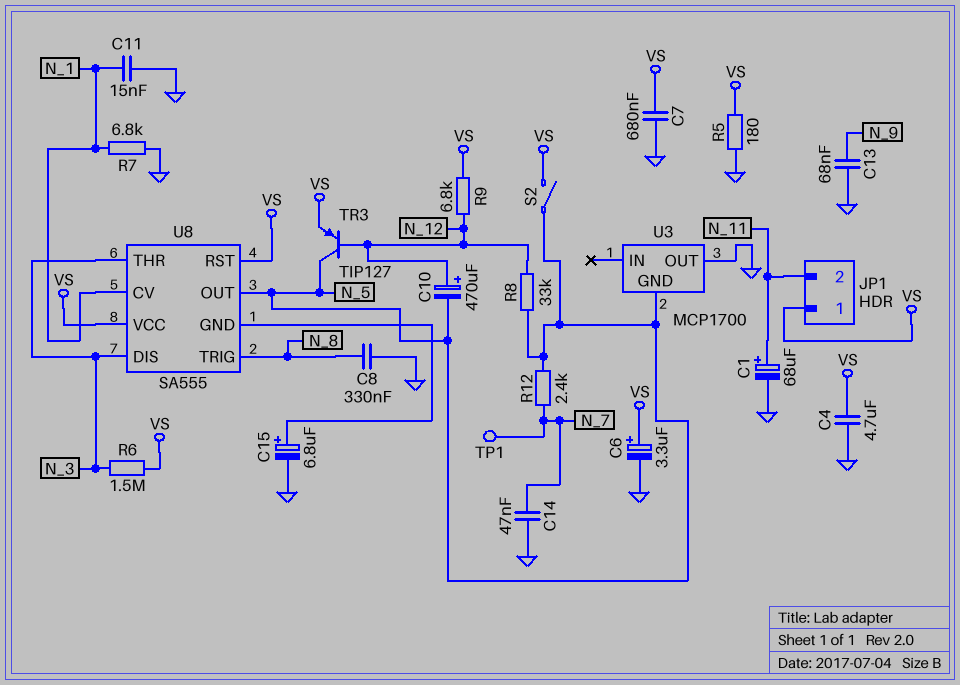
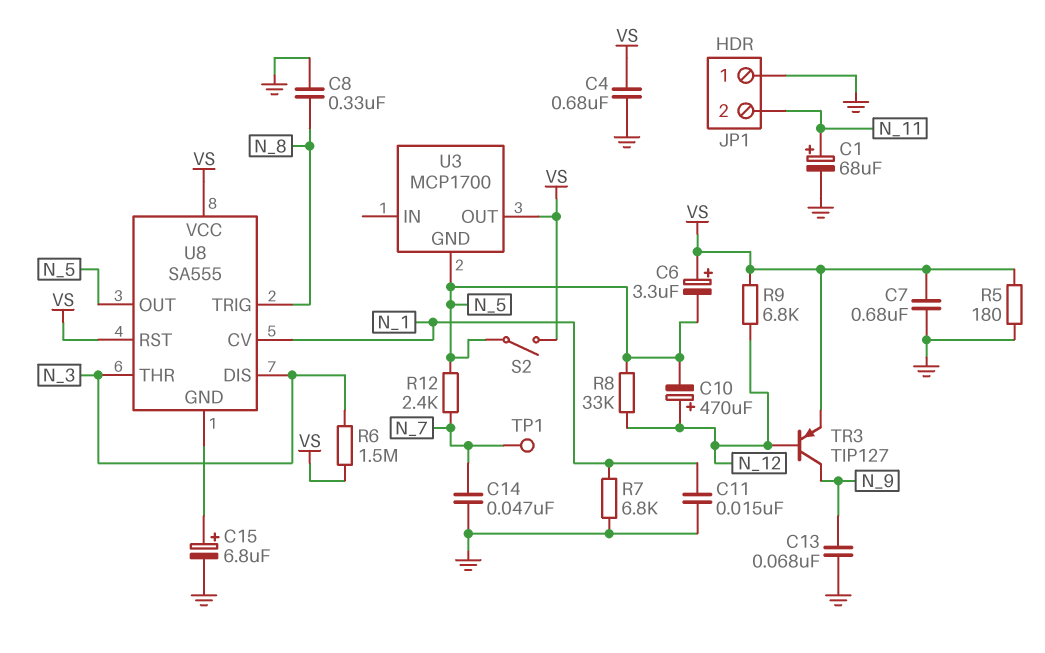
C4: 4.7uF (GND, VS) -> 680nF (GND, VS)
C6: 3.3uF (plus VS, minus GND) -> 3.3uF (plus VS, minus N_5)
JP1 pin 1: VS -> GND
TR3: PNP TIP127 (B N_12, C N_5, E VS) -> PNP TIP127 (B N_12, C N_9, E VS)
U3 pin OUT: GND -> VS

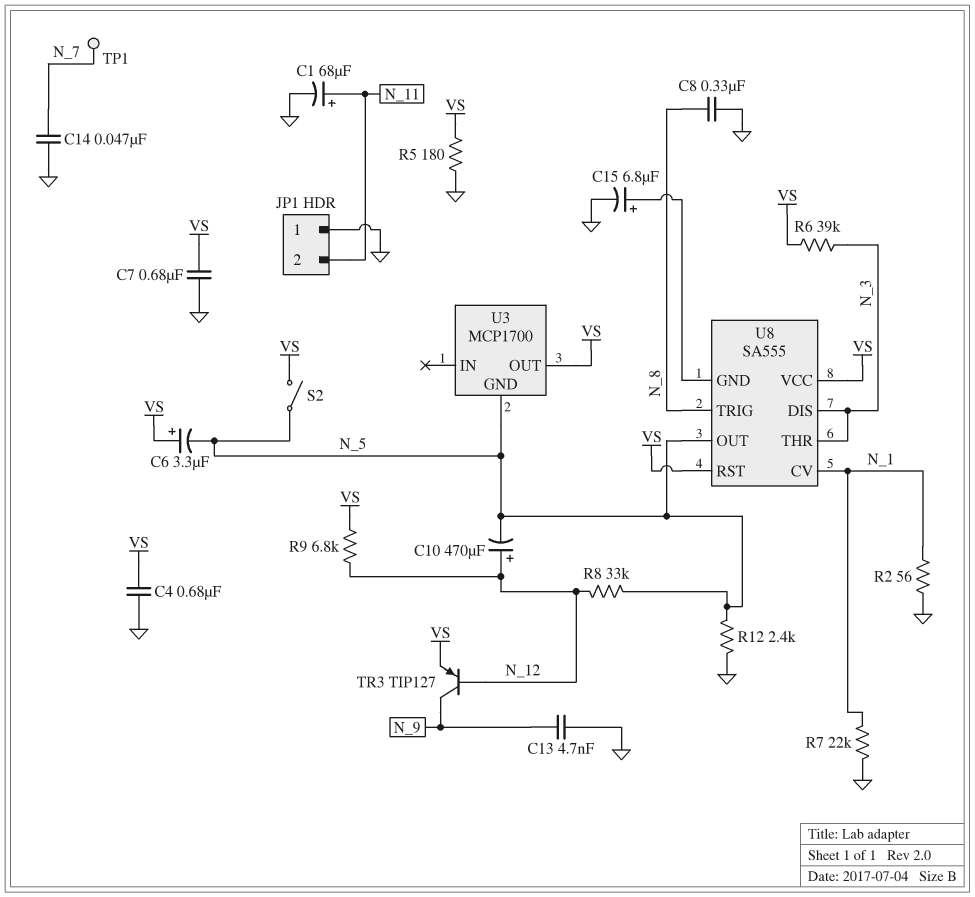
C11: 15nF (GND, N_1) -> none
C13: 68nF (GND, N_9) -> 4.7nF (GND, N_9)
R2: none -> 56 (GND, N_1)
R6: 1.5M (N_3, VS) -> 39k (N_3, VS)
R7: 6.8k (GND, N_1) -> 22k (GND, N_1)
R12: 2.4k (N_5, N_7) -> 2.4k (GND, N_5)

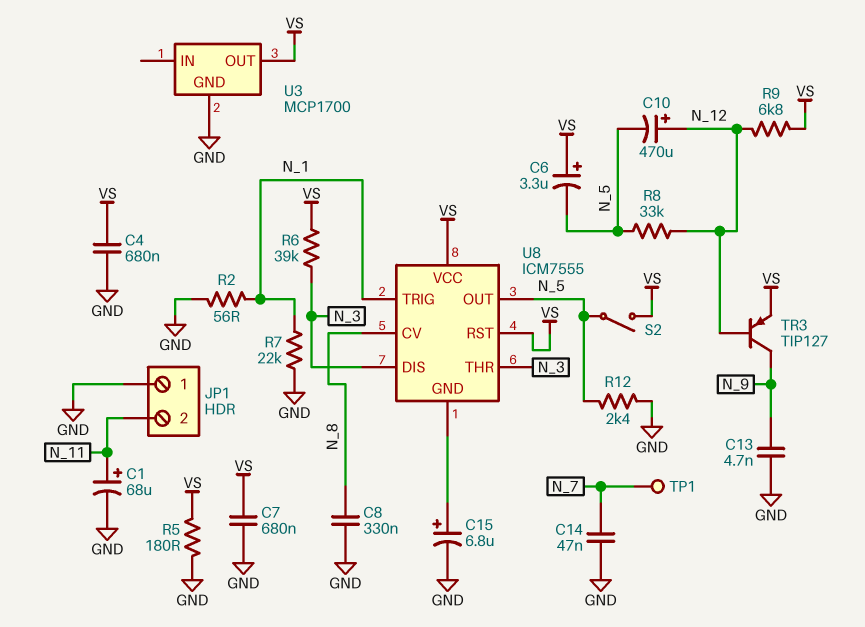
U3 pin GND: N_5 -> GND
U8: SA555 -> ICM7555
U8 pin CV: N_1 -> N_8
U8 pin TRIG: N_8 -> N_1

